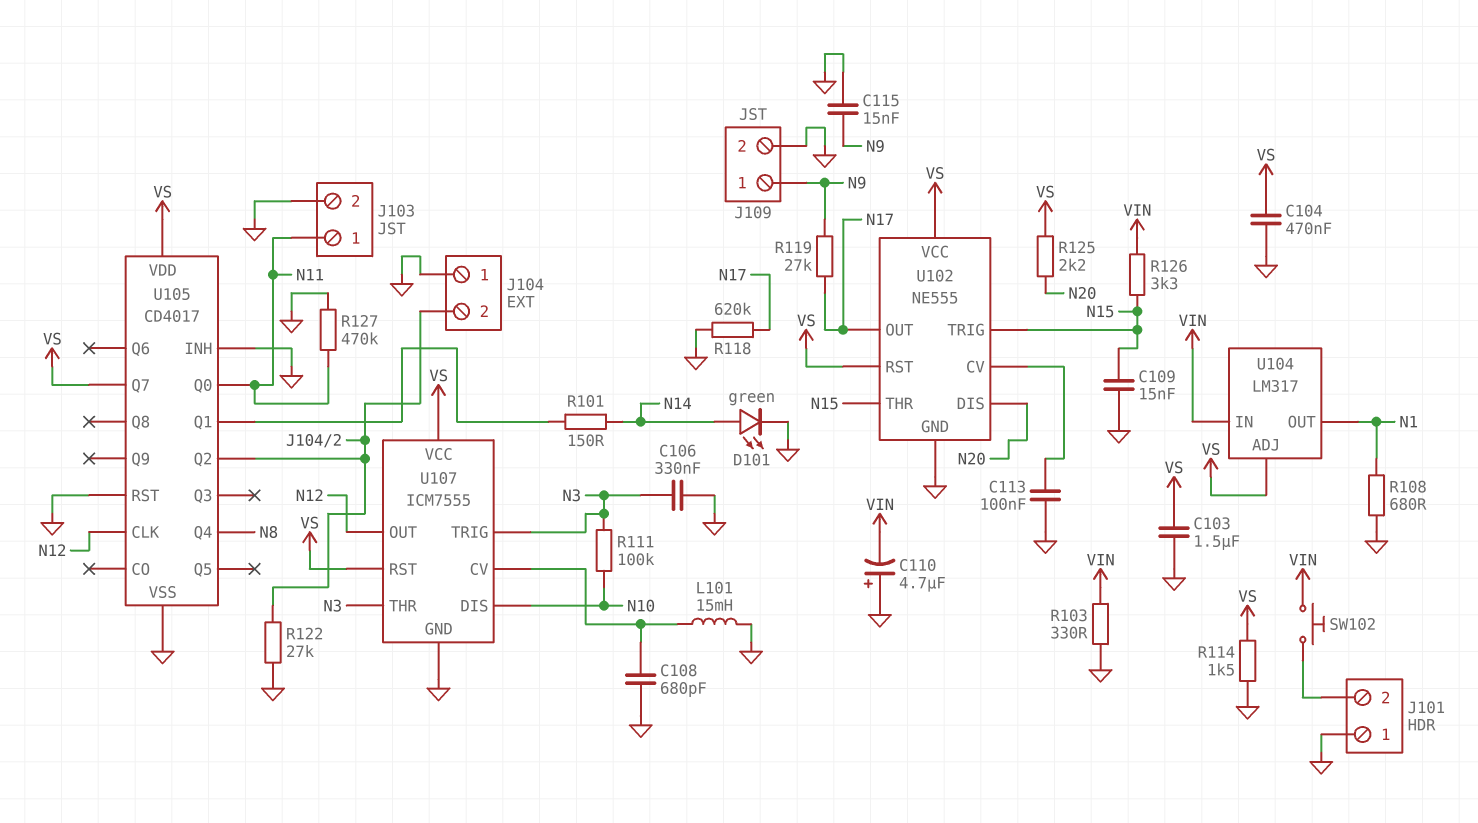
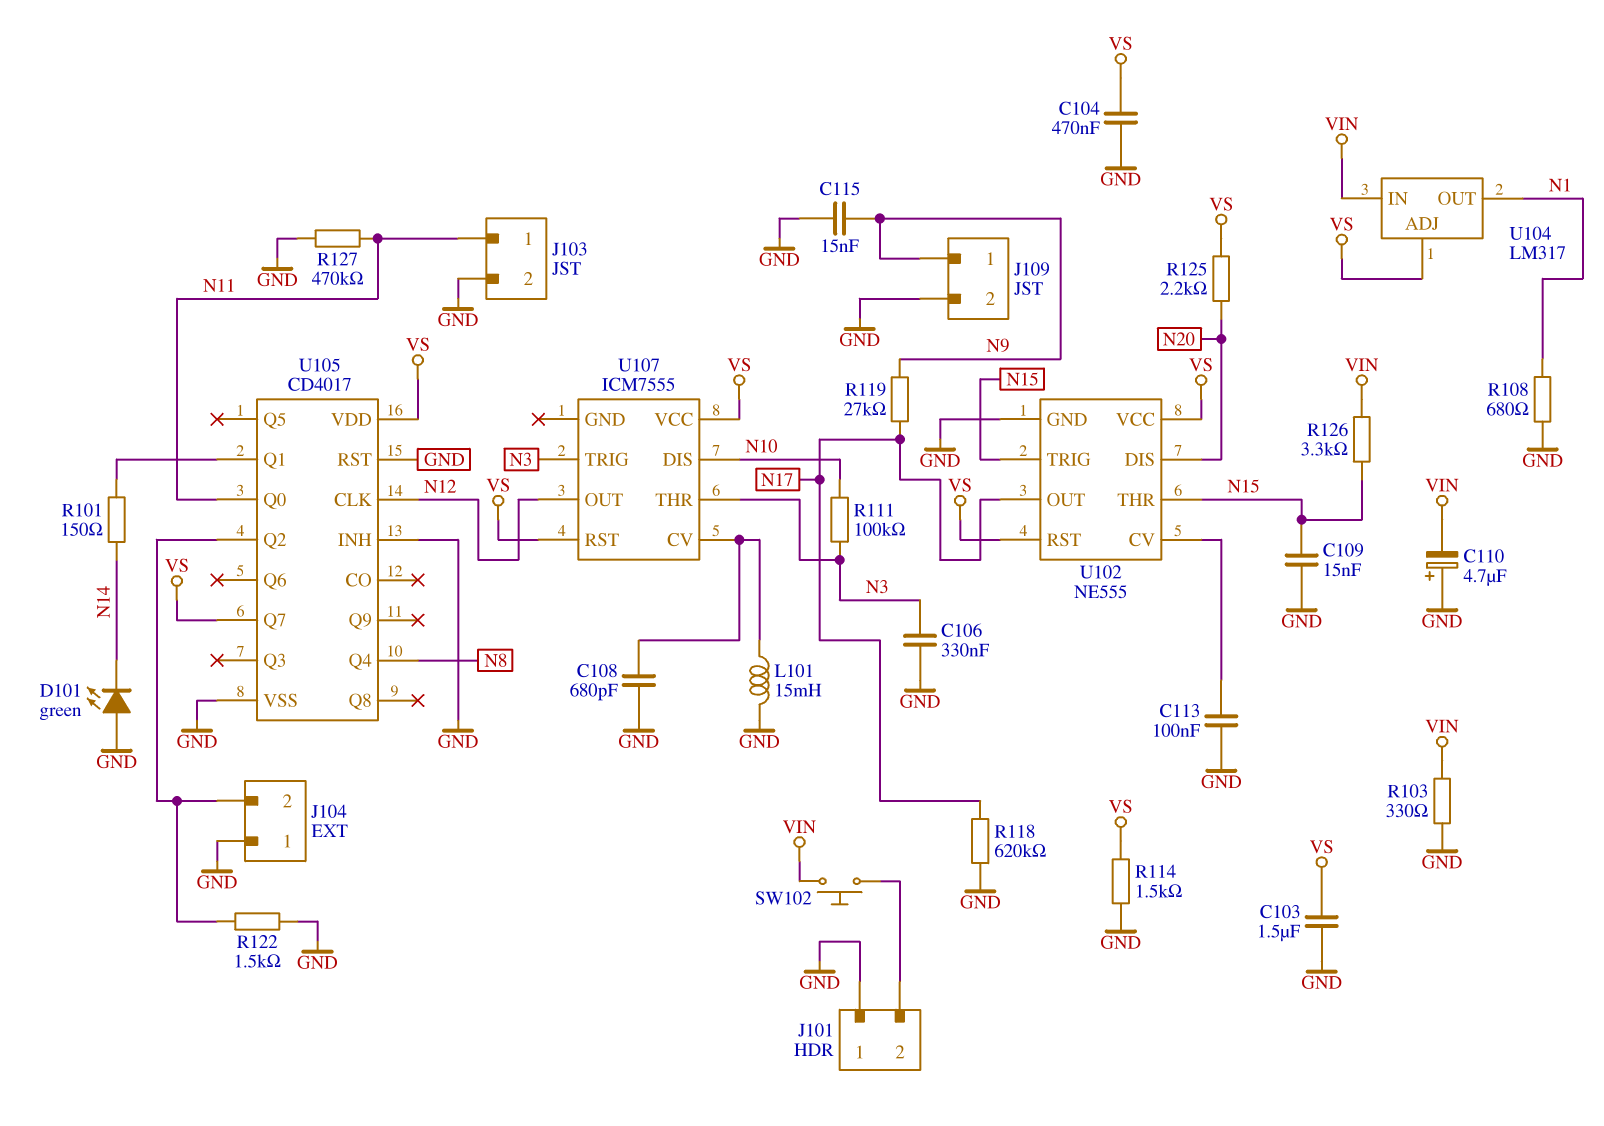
D101: LED green (A N14, K GND) -> LED green (A GND, K N14)
R122: 27k (GND, J104/2) -> 1.5k (GND, J104/2)
U107 pin GND: GND -> none

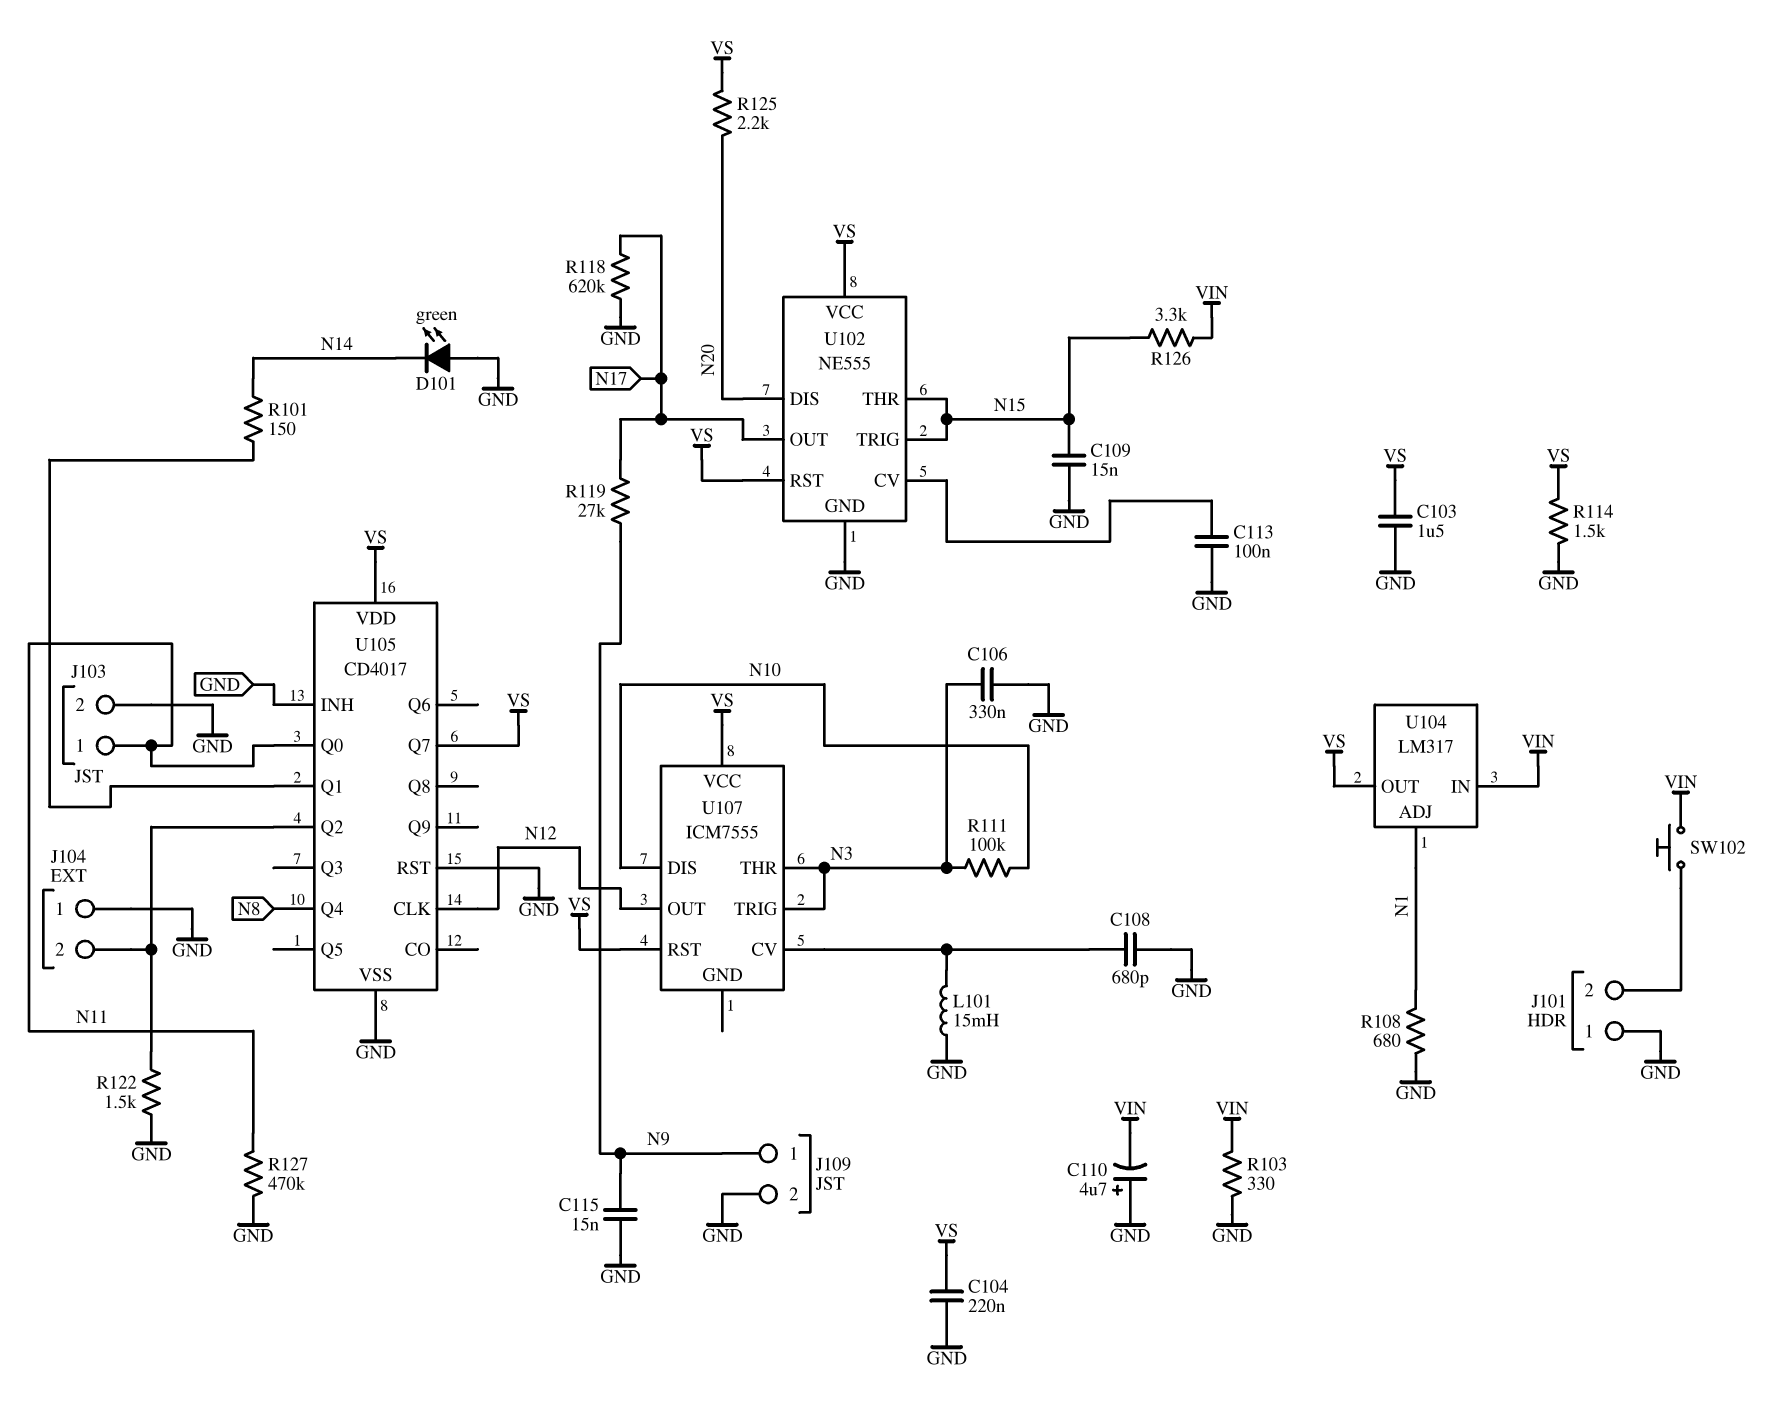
C104: 470nF (GND, VS) -> 220nF (GND, VS)
U104 pin ADJ: VS -> N1
U104 pin OUT: N1 -> VS

